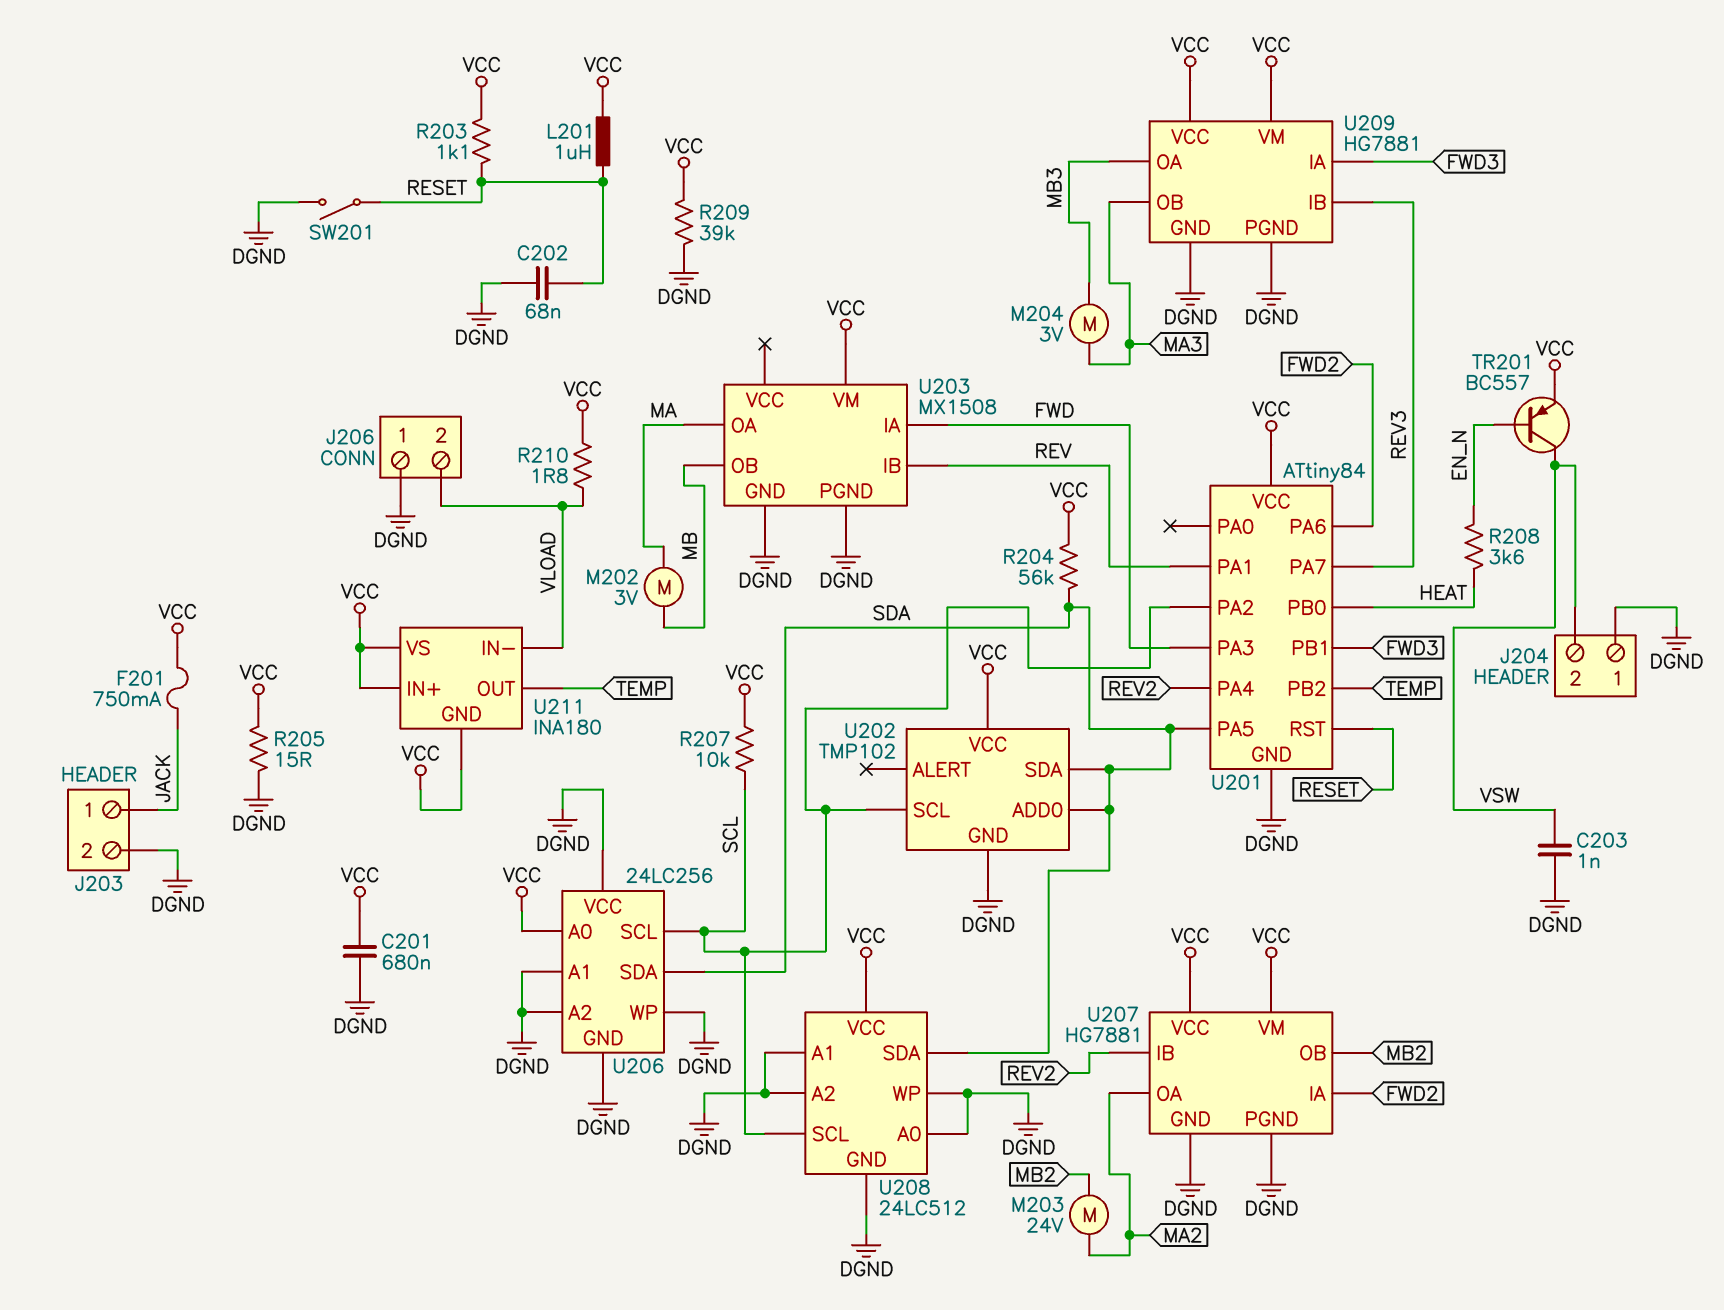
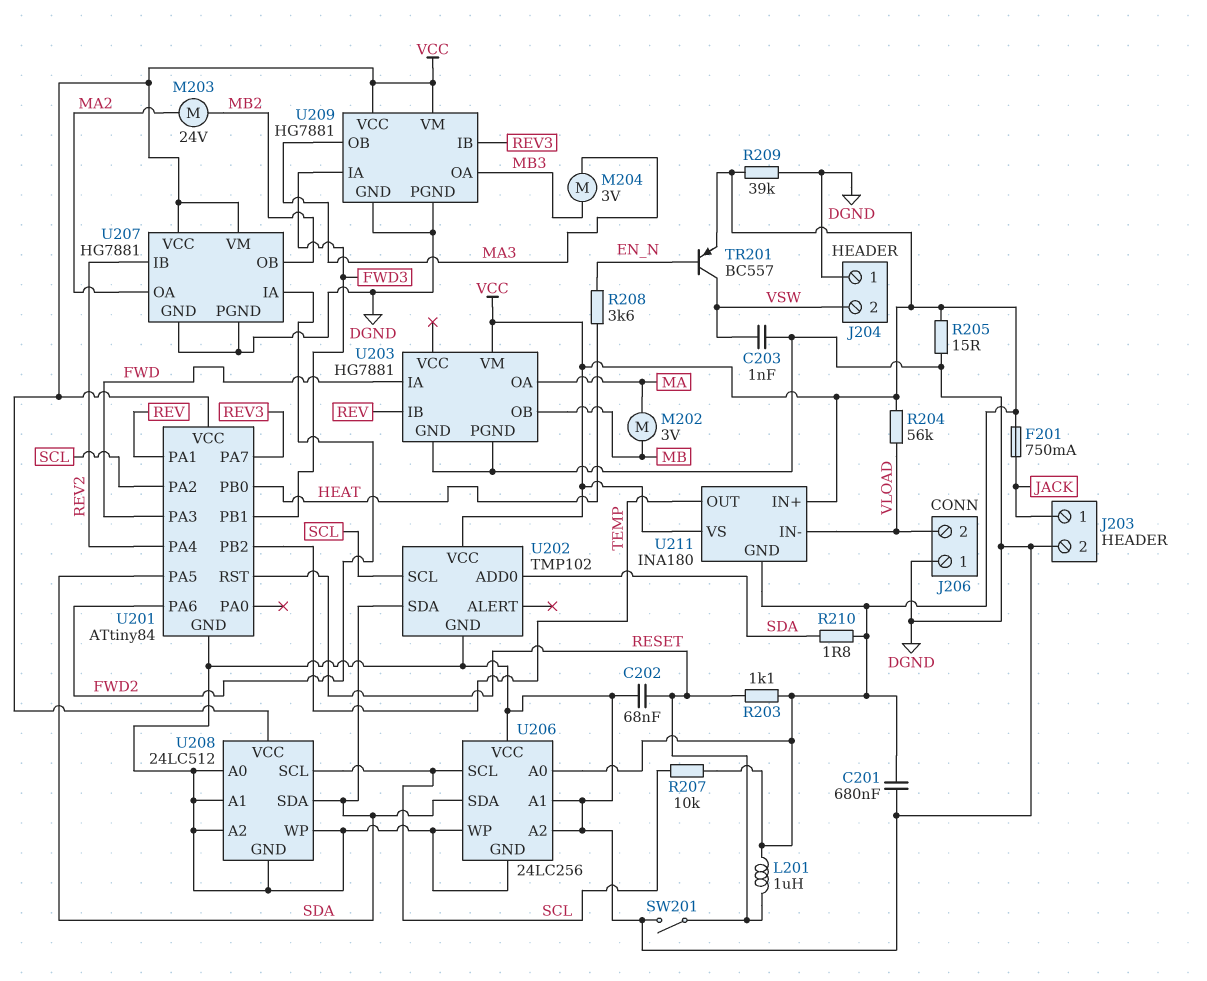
R204: 56k (SDA, VCC) -> 56k (VCC, VLOAD)
R210: 1.8 (VCC, VLOAD) -> 1.8 (SDA, VCC)
U203: MX1508 -> HG7881

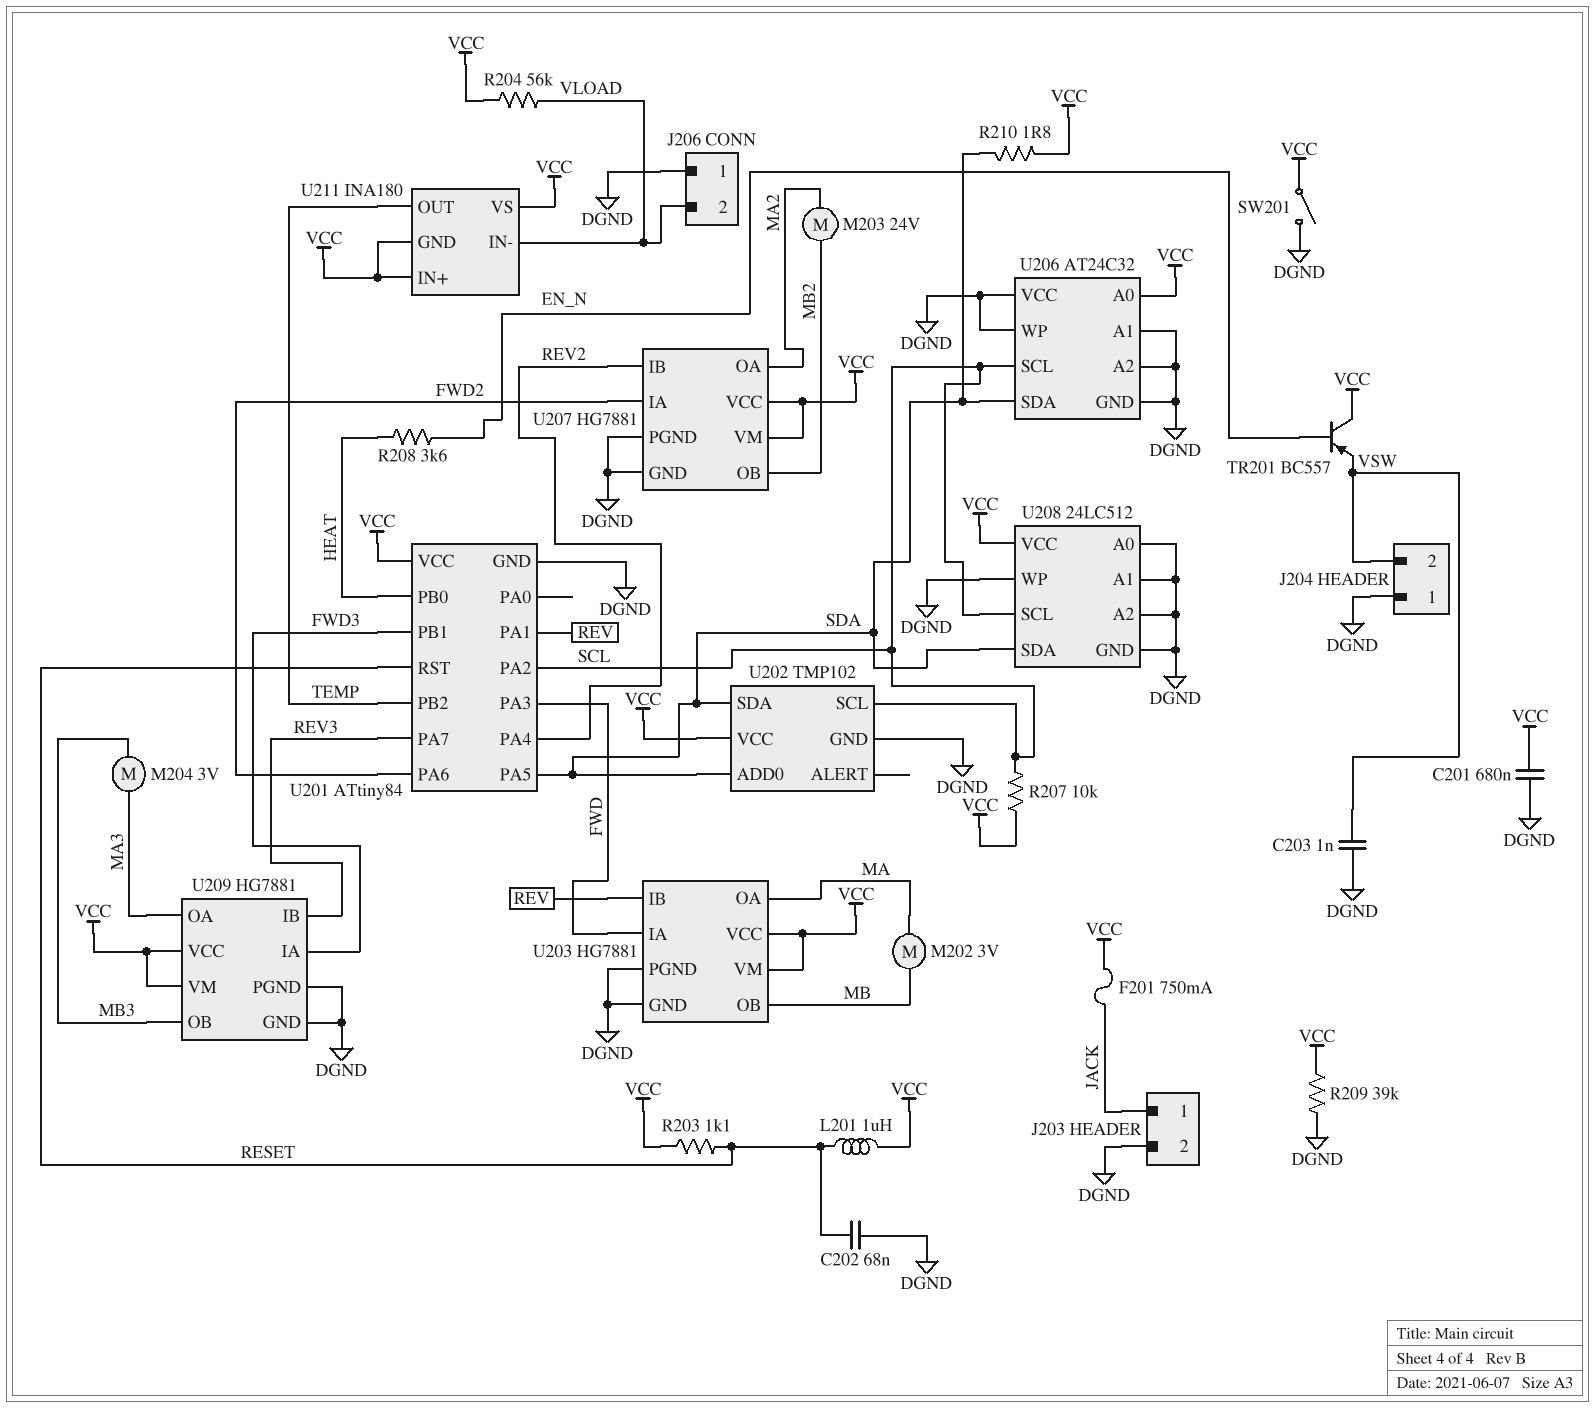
R205: 15 (DGND, VCC) -> none
SW201: switch (DGND, RESET) -> switch (DGND, VCC)
TR201: PNP BC557 (B EN_N, C VSW, E VCC) -> PNP BC557 (B EN_N, C VCC, E VSW)
U203 pin VCC: none -> VCC
U206: 24LC256 -> AT24C32
U209 pin OA: MB3 -> MA3
U209 pin OB: MA3 -> MB3

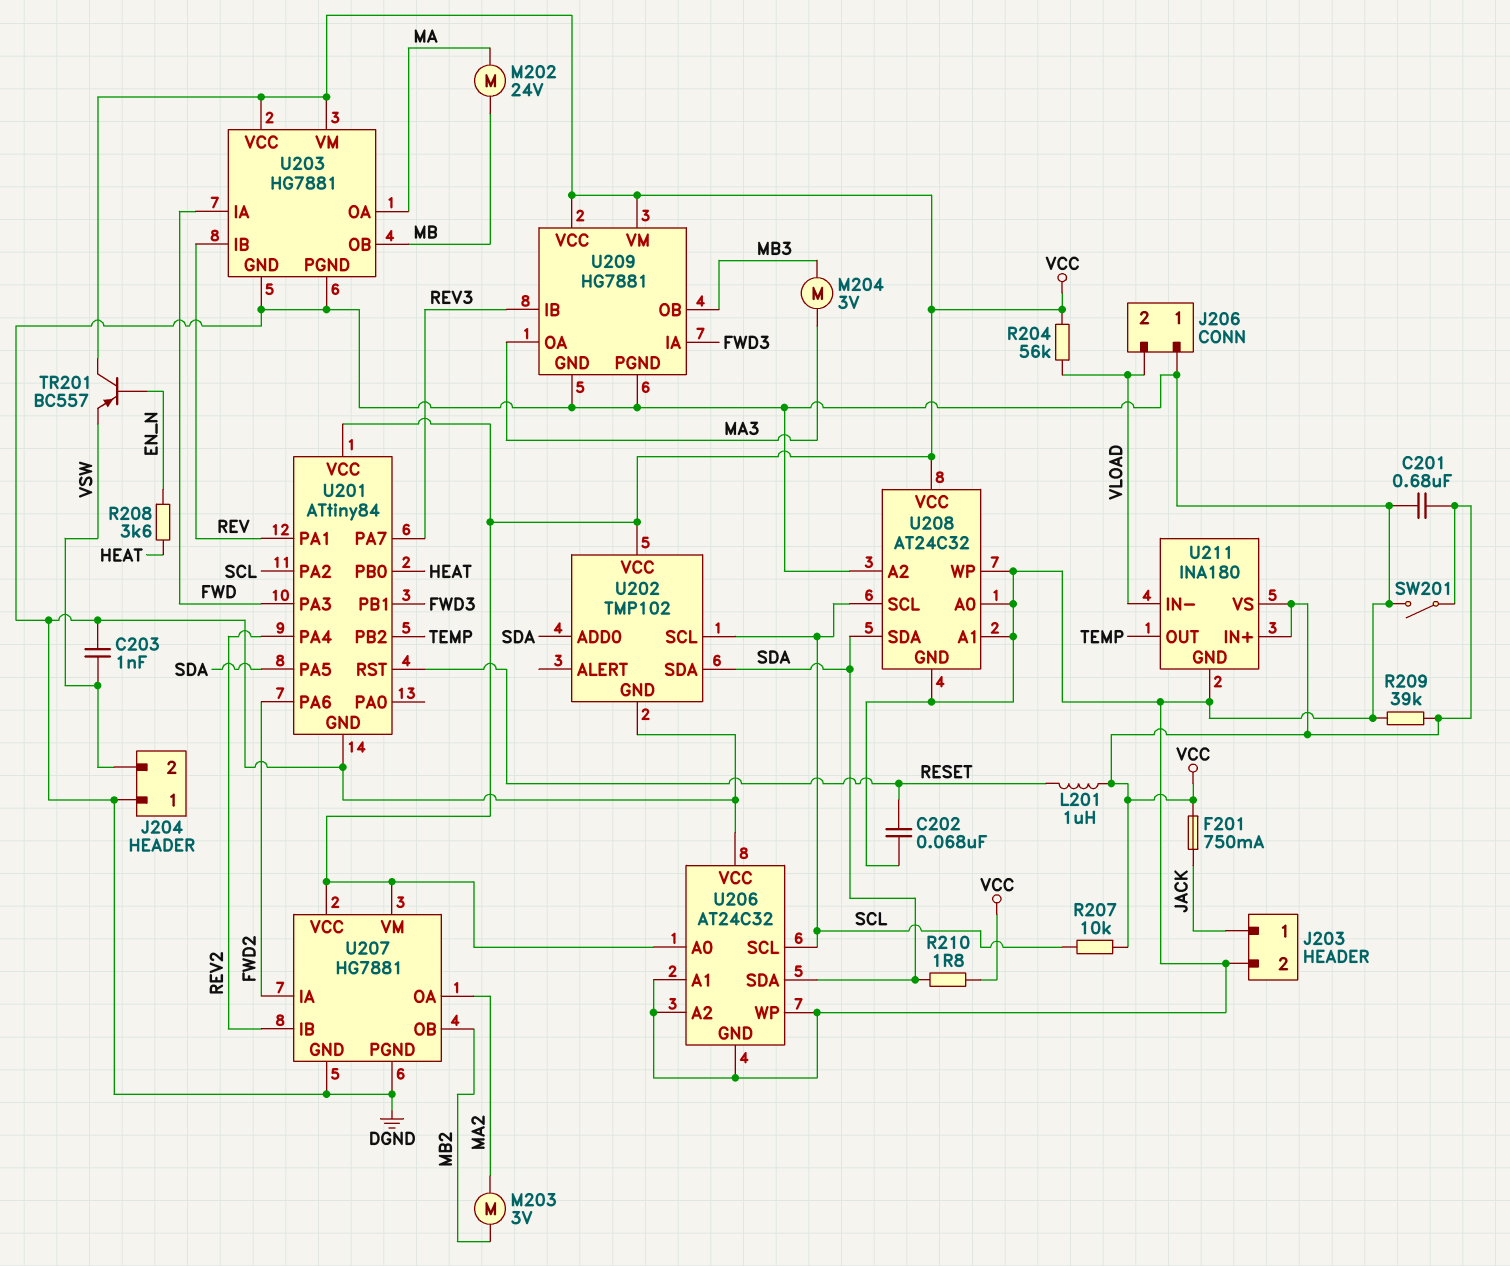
M202: motor 3V (MA, MB) -> motor 24V (MA, MB)
M203: motor 24V (MA2, MB2) -> motor 3V (MA2, MB2)
R203: 1.1k (RESET, VCC) -> none
U208: 24LC512 -> AT24C32
U211 pin GND: VCC -> DGND

